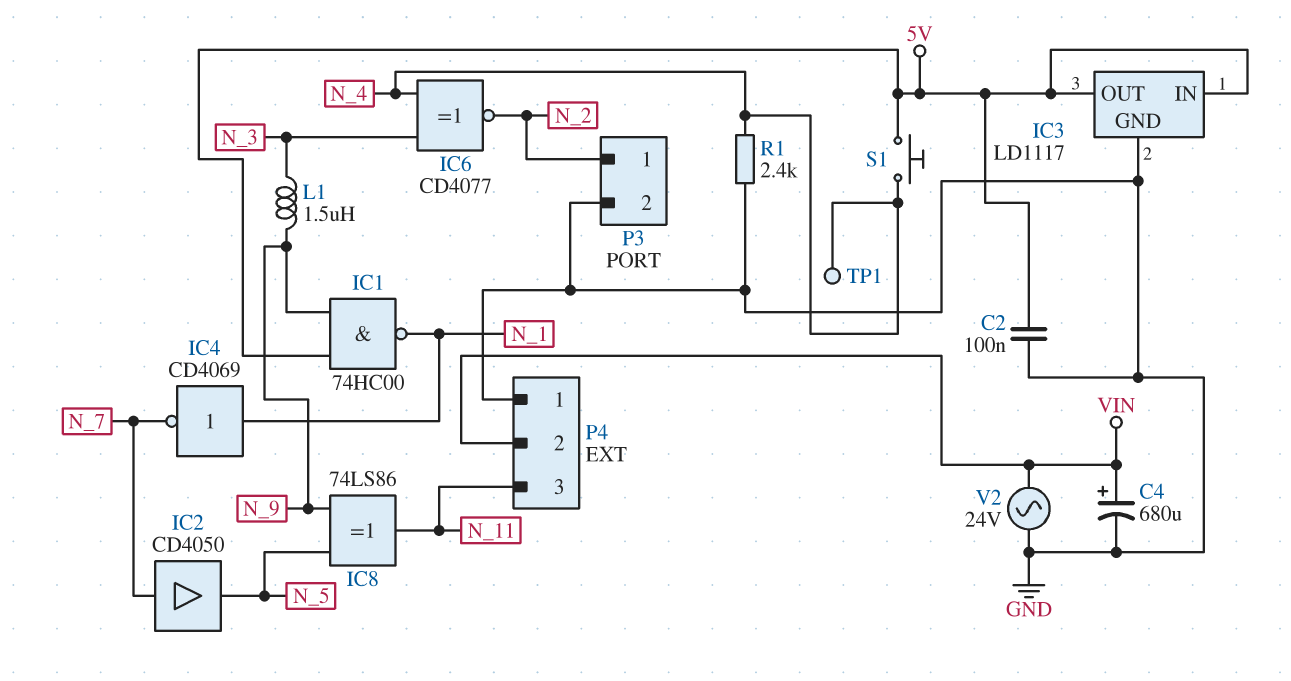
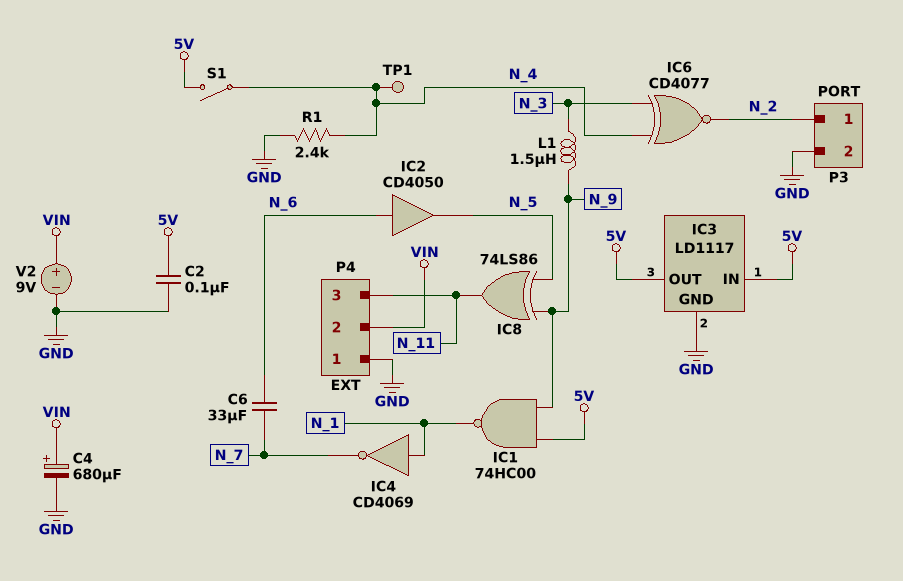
C6: none -> 33uF (N_6, N_7)
IC2: buffer CD4050 (in N_7, out N_5) -> buffer CD4050 (in N_6, out N_5)
S1: button (5V, N_4) -> switch (5V, N_4)
V2: AC 24V (GND, VIN) -> 9V (plus VIN, minus GND)

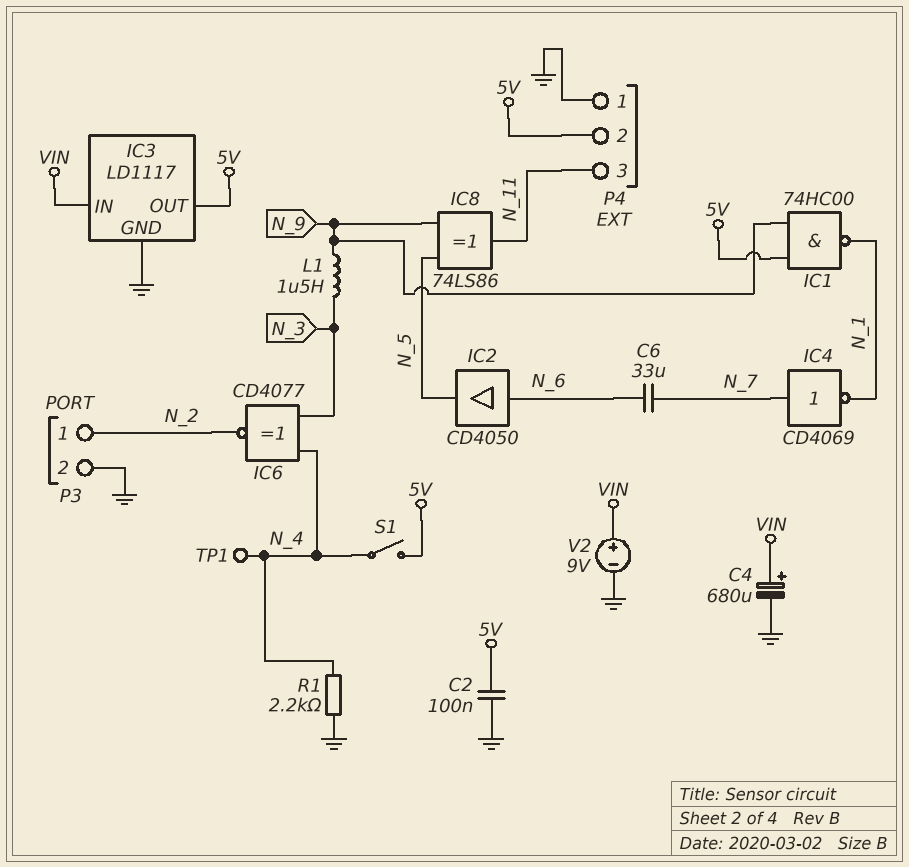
IC3 pin IN: 5V -> VIN
IC4: NOT CD4069 (in N_1, out N_7) -> NOT CD4069 (in N_7, out N_1)
P4 pin 2: VIN -> 5V
R1: 2.4k (GND, N_4) -> 2.2k (GND, N_4)

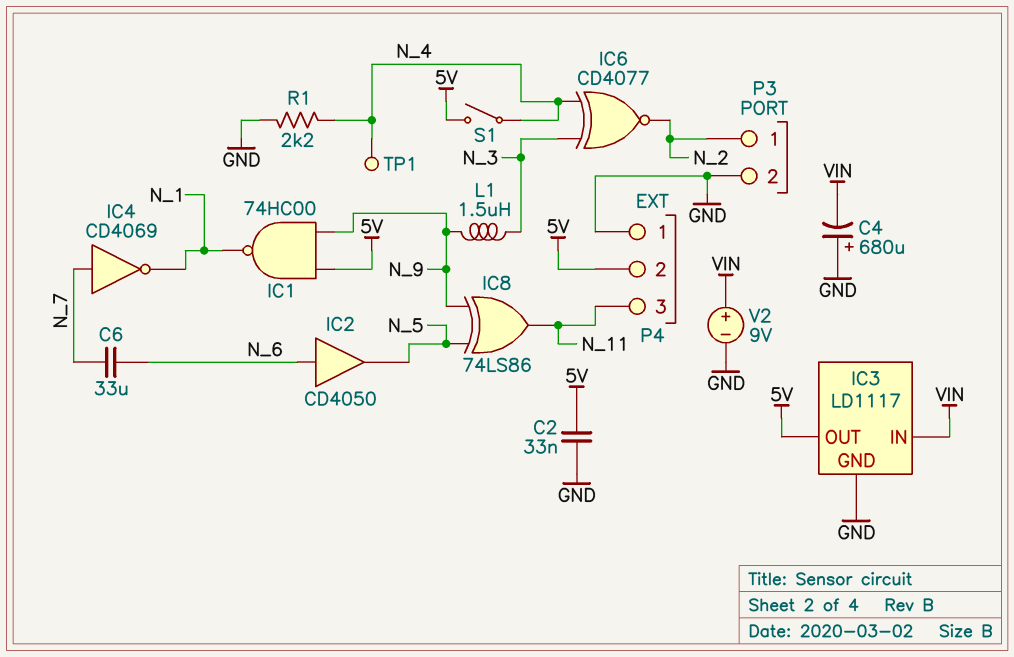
C2: 100nF (5V, GND) -> 33nF (5V, GND)
C4: 680uF (plus VIN, minus GND) -> 680uF (plus GND, minus VIN)

